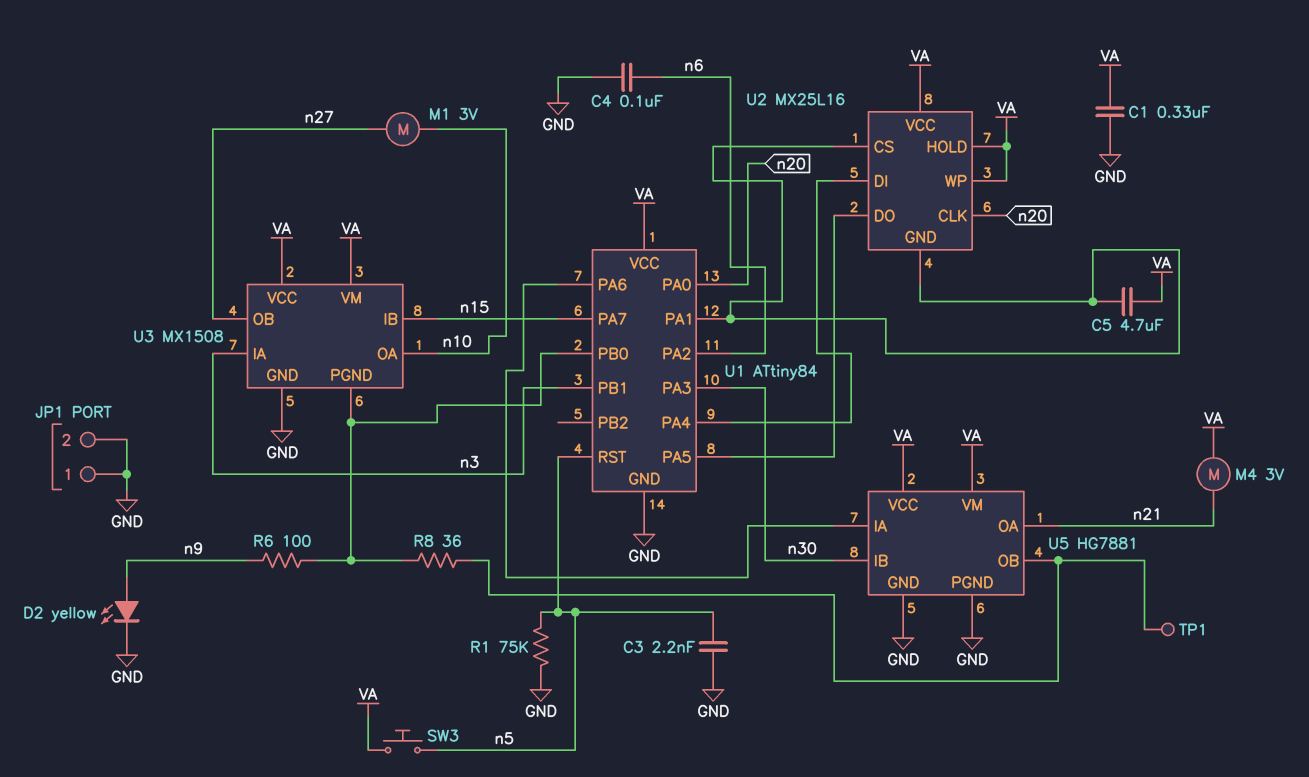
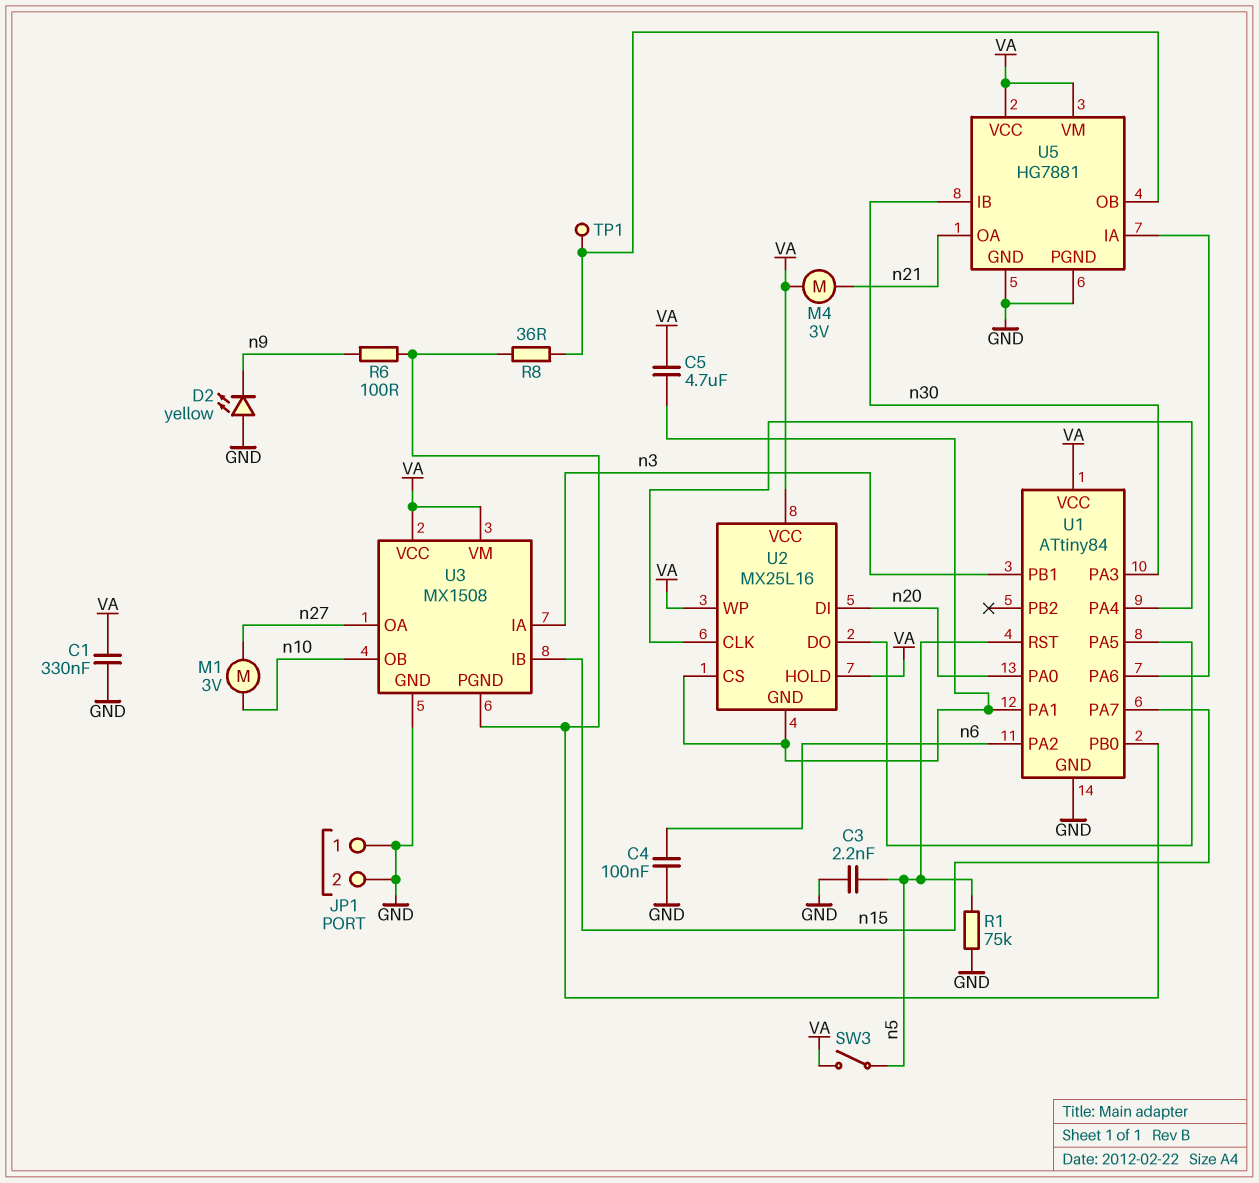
D2: LED yellow (A n9, K GND) -> LED yellow (A GND, K n9)
SW3: button (VA, n5) -> switch (VA, n5)
U2 pin CLK: n20 -> U1/PA4
U2 pin DI: U1/PA4 -> n20
U3 pin OA: n10 -> n27
U3 pin OB: n27 -> n10

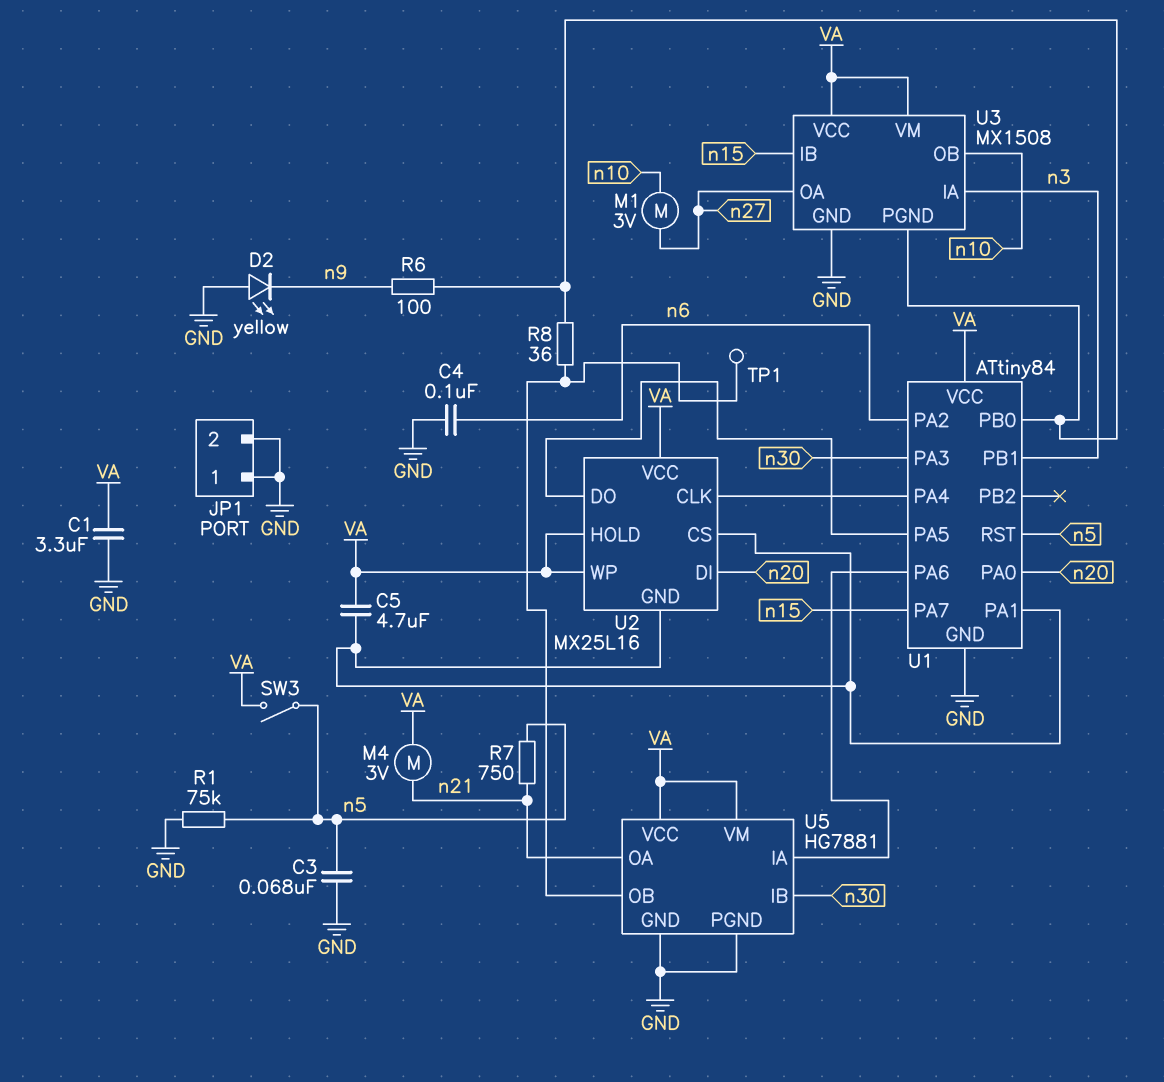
C1: 330nF (GND, VA) -> 3.3uF (GND, VA)
C3: 2.2nF (GND, n5) -> 68nF (GND, n5)
R7: none -> 750 (n5, n21)

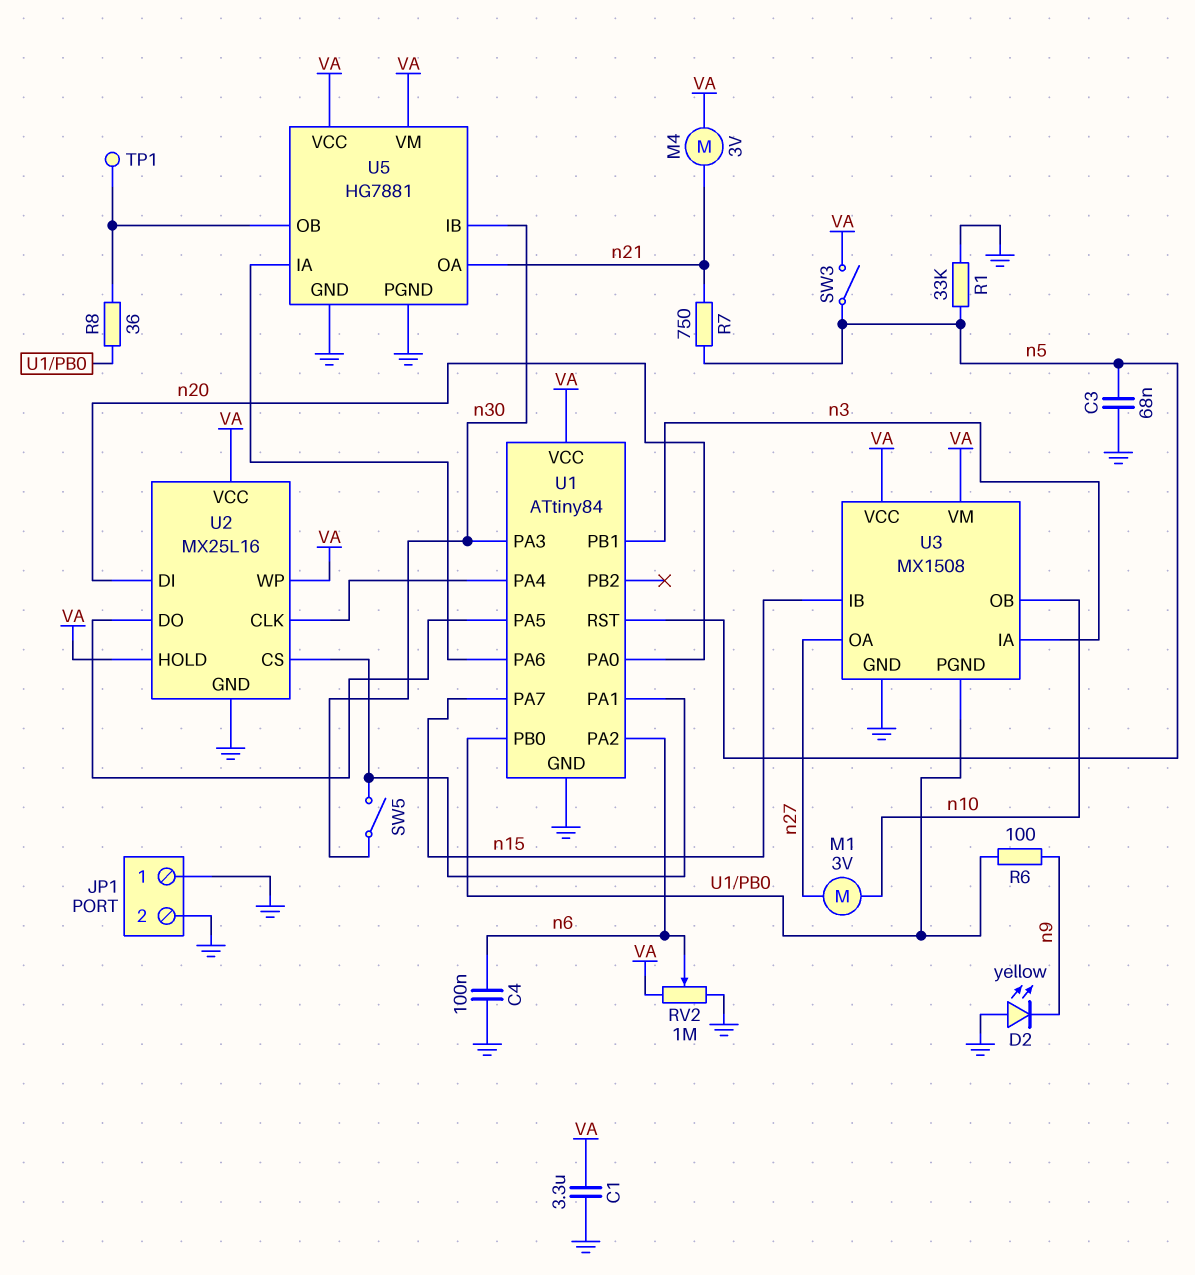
C5: 4.7uF (U1/PA1, VA) -> none
R1: 75k (GND, n5) -> 33k (GND, n5)
RV2: none -> 1M (GND, VA, wiper n6)
SW5: none -> switch (U1/PA1, n30)
U2 pin GND: U1/PA1 -> GND

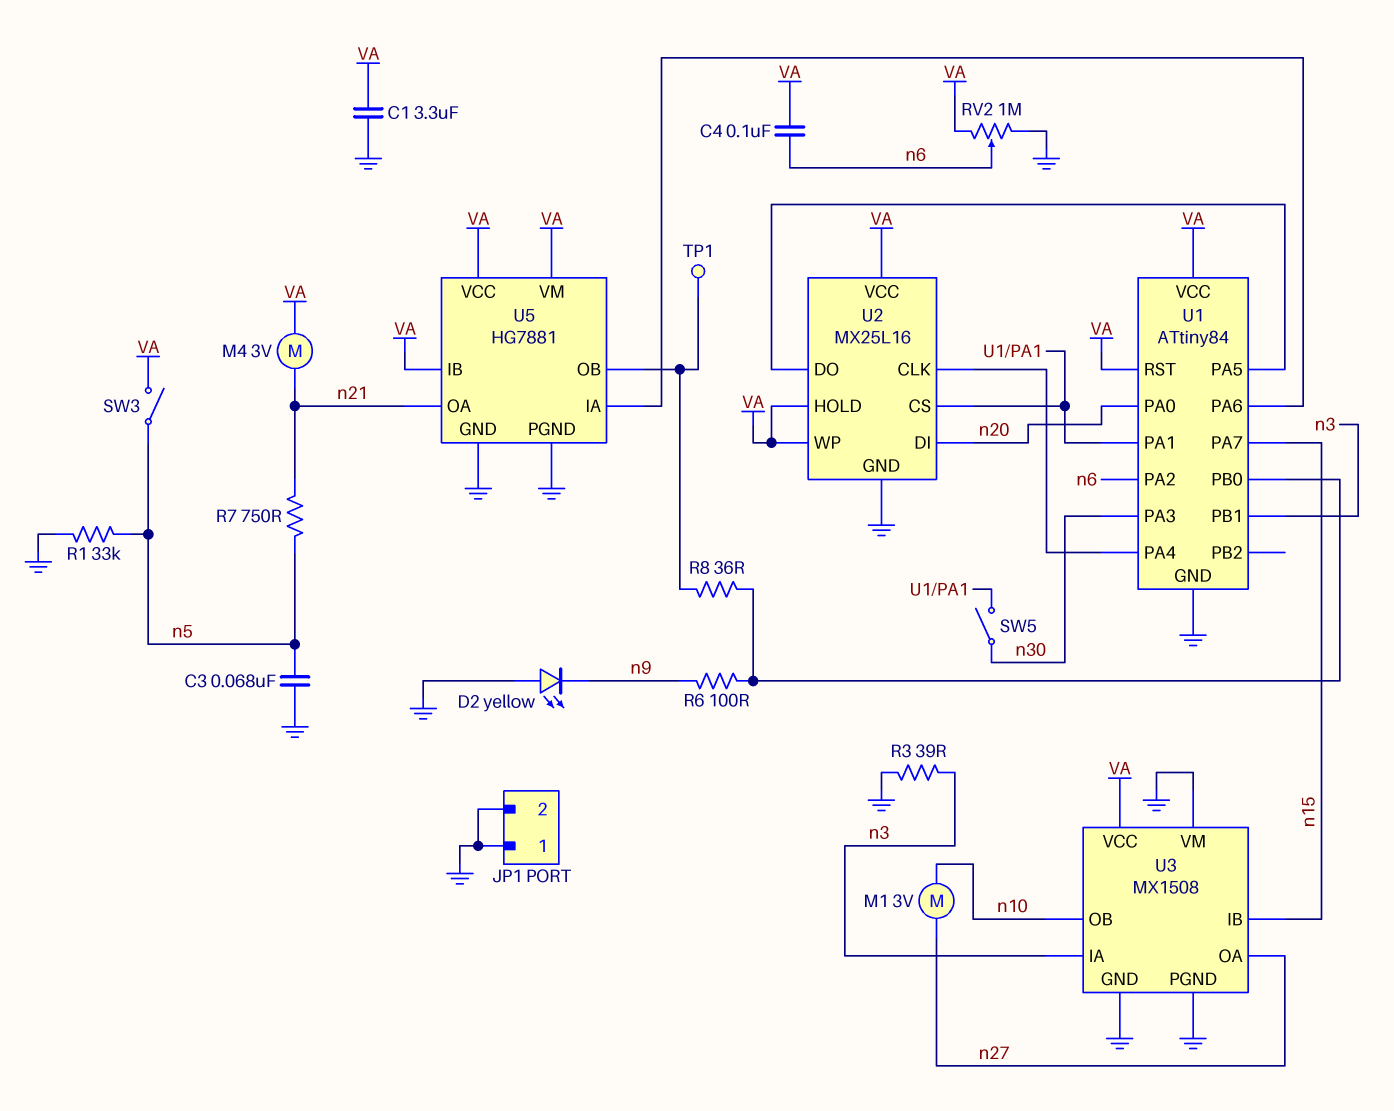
C4: 100nF (GND, n6) -> 100nF (VA, n6)
R3: none -> 39 (GND, n3)
U1 pin RST: n5 -> VA
U3 pin PGND: U1/PB0 -> GND
U3 pin VM: VA -> GND
U5 pin IB: n30 -> VA

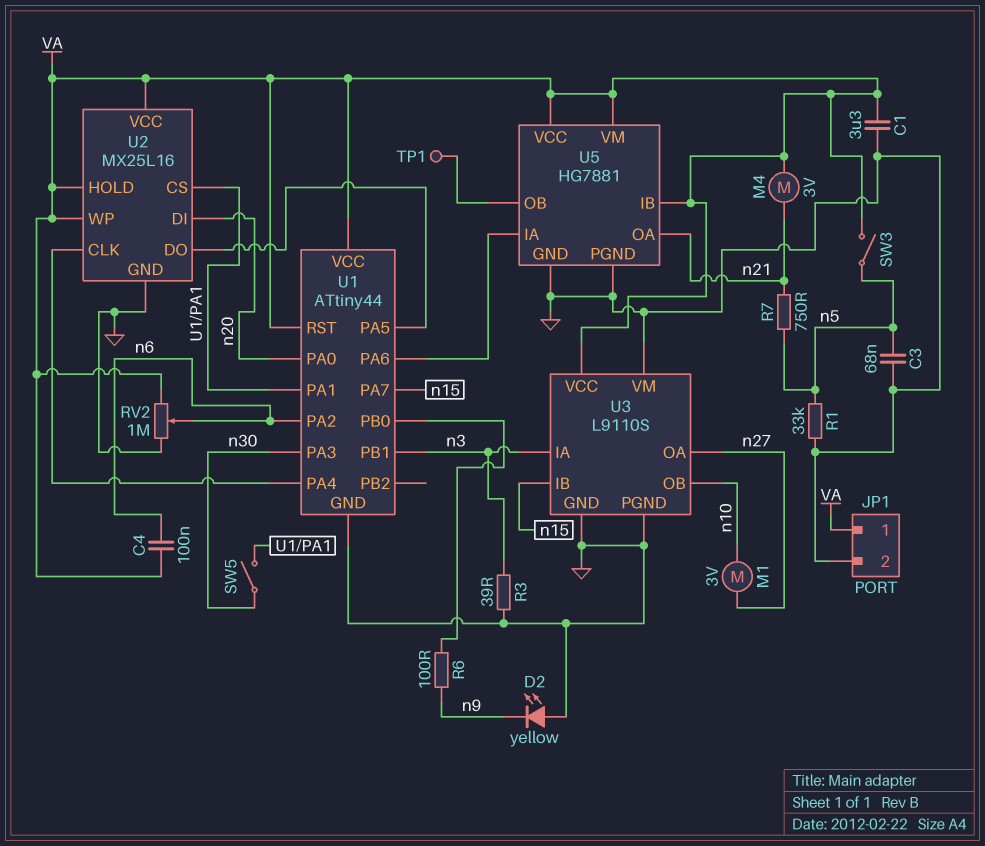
JP1 pin 1: GND -> VA
R8: 36 (U1/PB0, U5/OB) -> none
U1: ATtiny84 -> ATtiny44
U3: MX1508 -> L9110S

